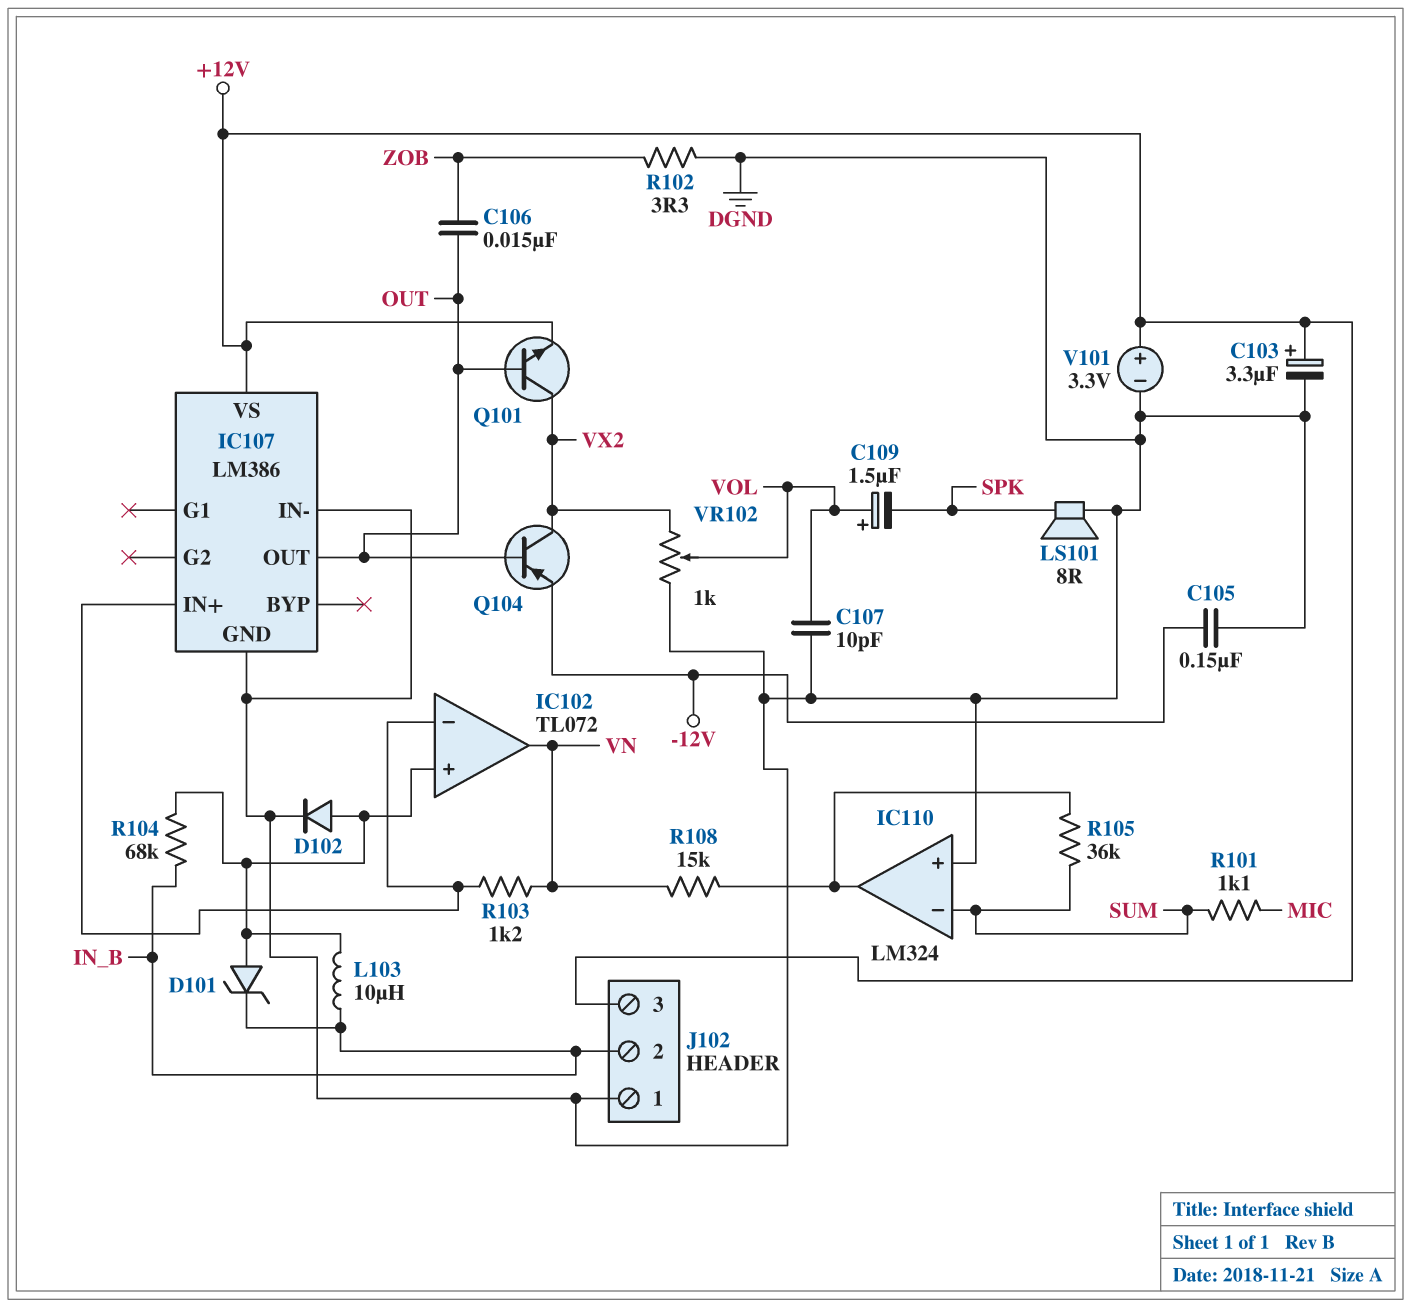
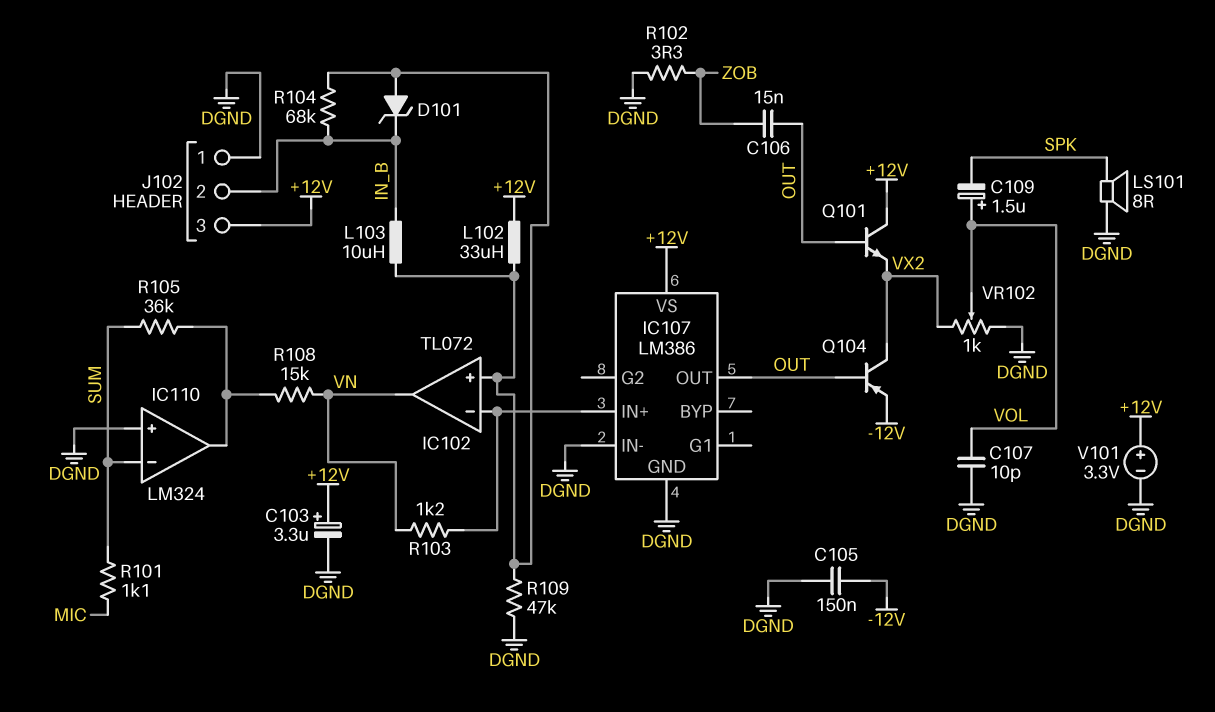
D102: diode (A IC102/in+, K DGND) -> none
L102: none -> 33uH (+12V, IC102/in+)
Q101: NPN (B OUT, C VX2, E +12V) -> NPN (B OUT, C +12V, E VX2)
R109: none -> 47k (DGND, IC102/in+)

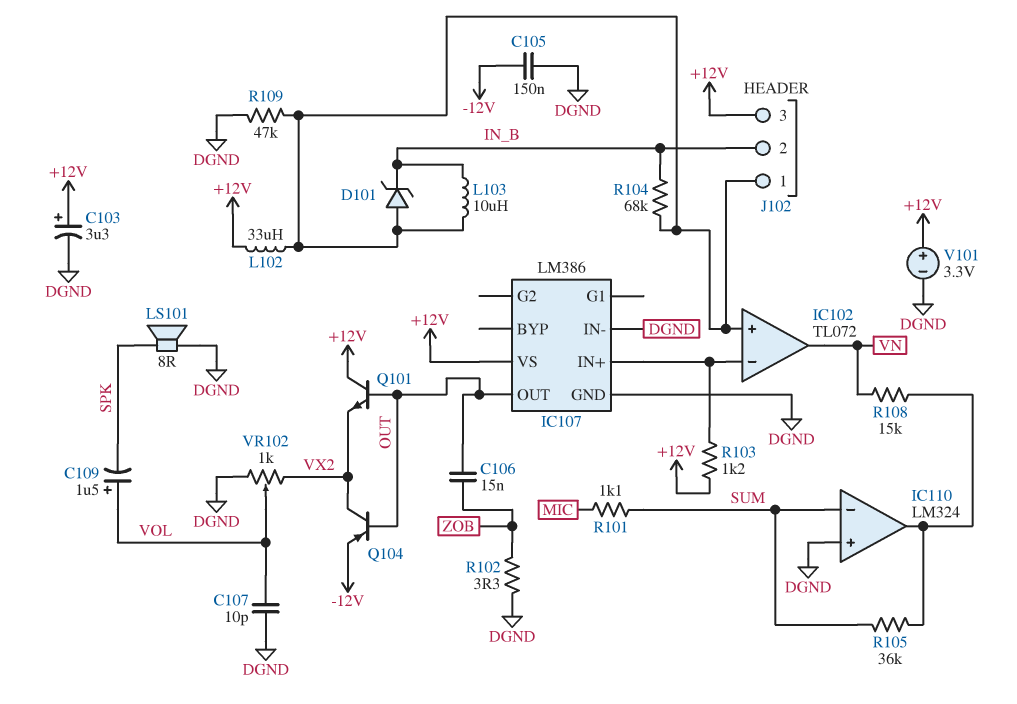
J102 pin 1: DGND -> IC102/in+
R103: 1.2k (IC102/in-, VN) -> 1.2k (+12V, IC102/in-)

